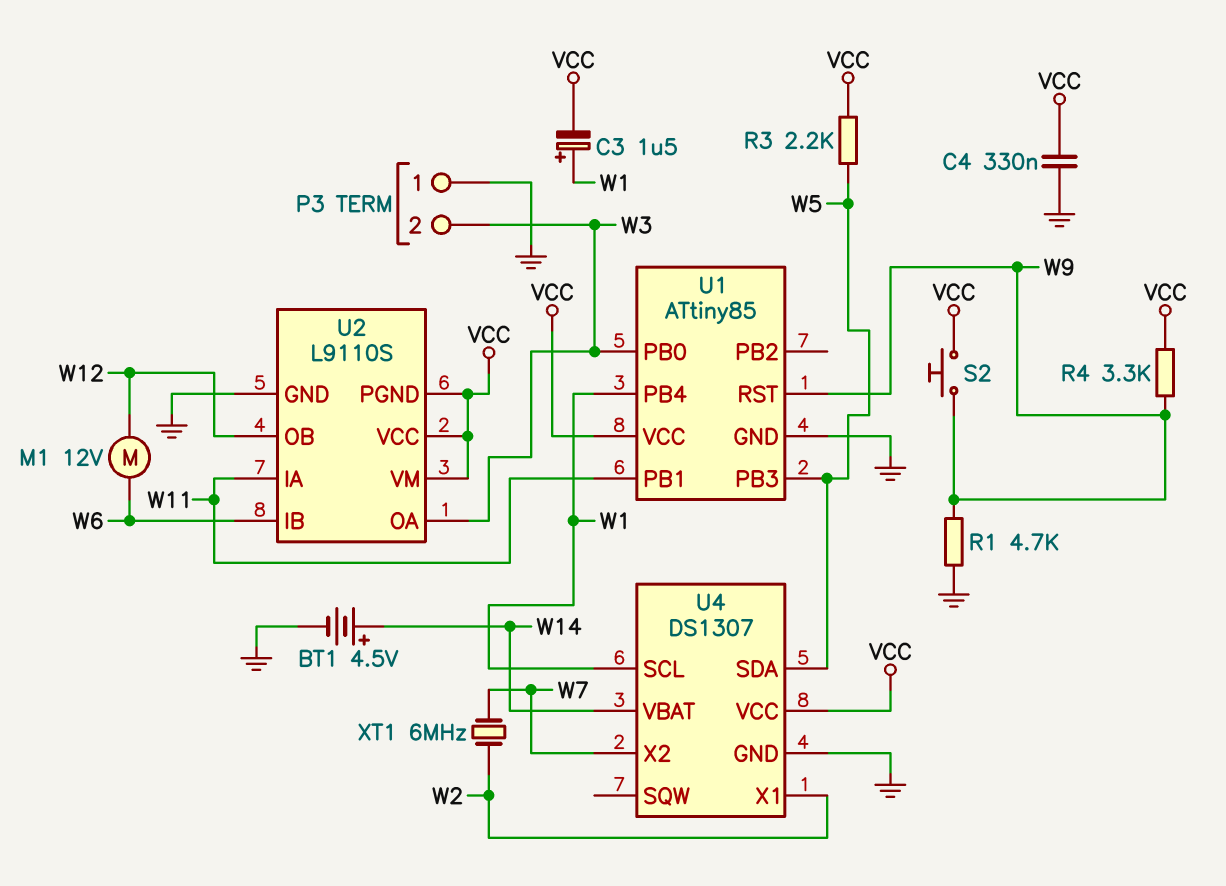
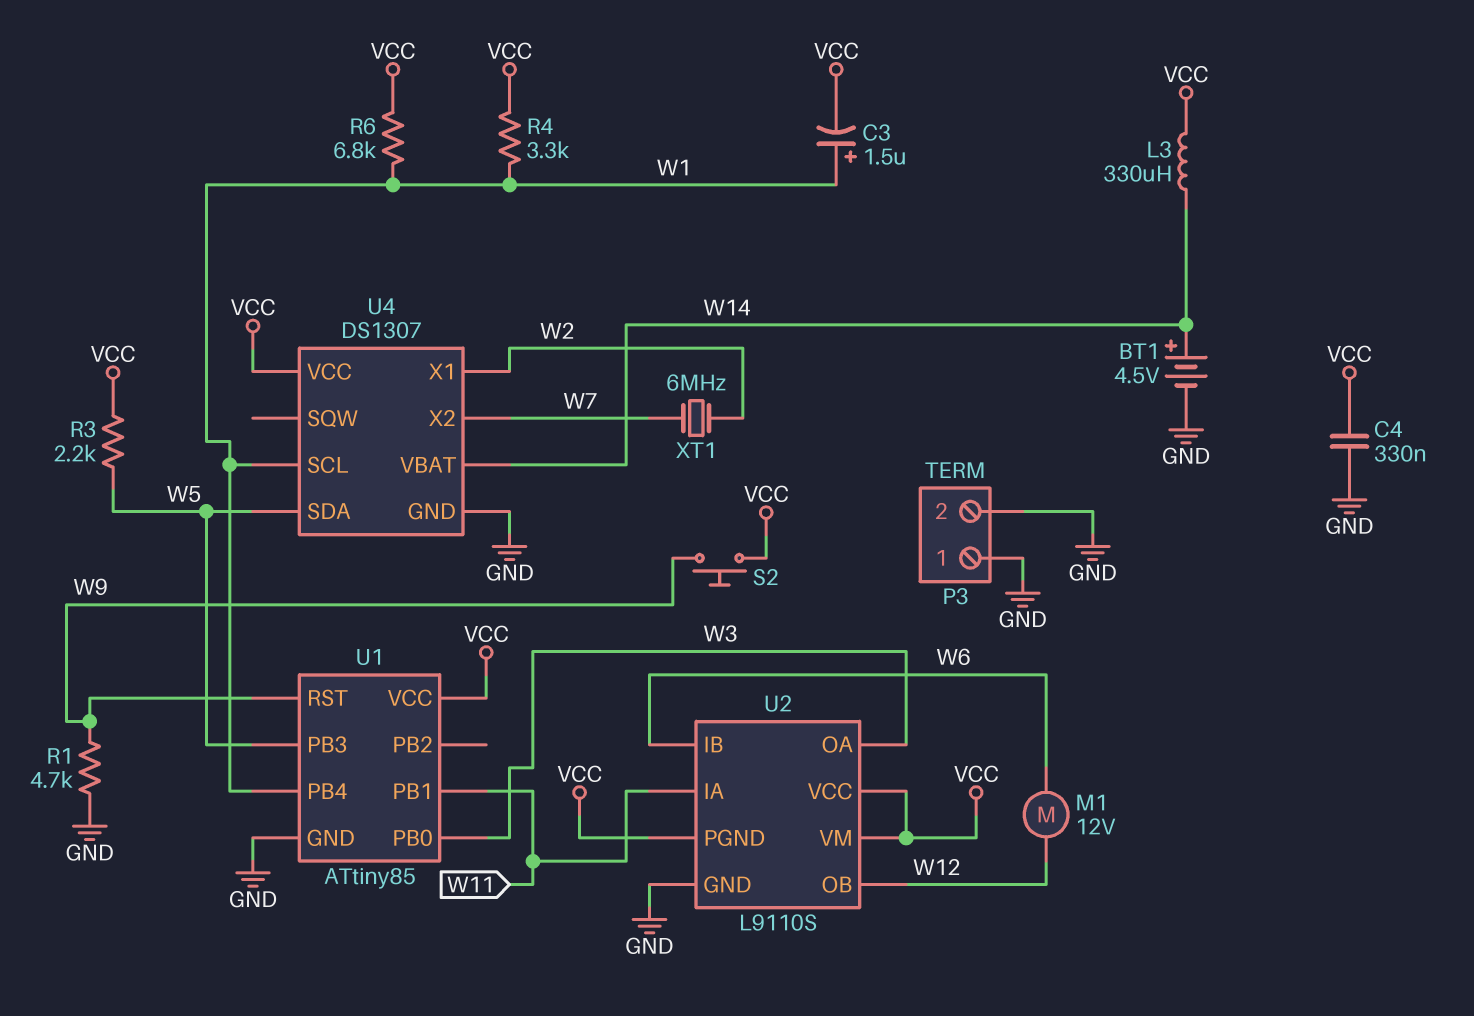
L3: none -> 330uH (VCC, W14)
P3 pin 2: W3 -> GND
R4: 3.3k (VCC, W9) -> 3.3k (VCC, W1)
R6: none -> 6.8k (VCC, W1)

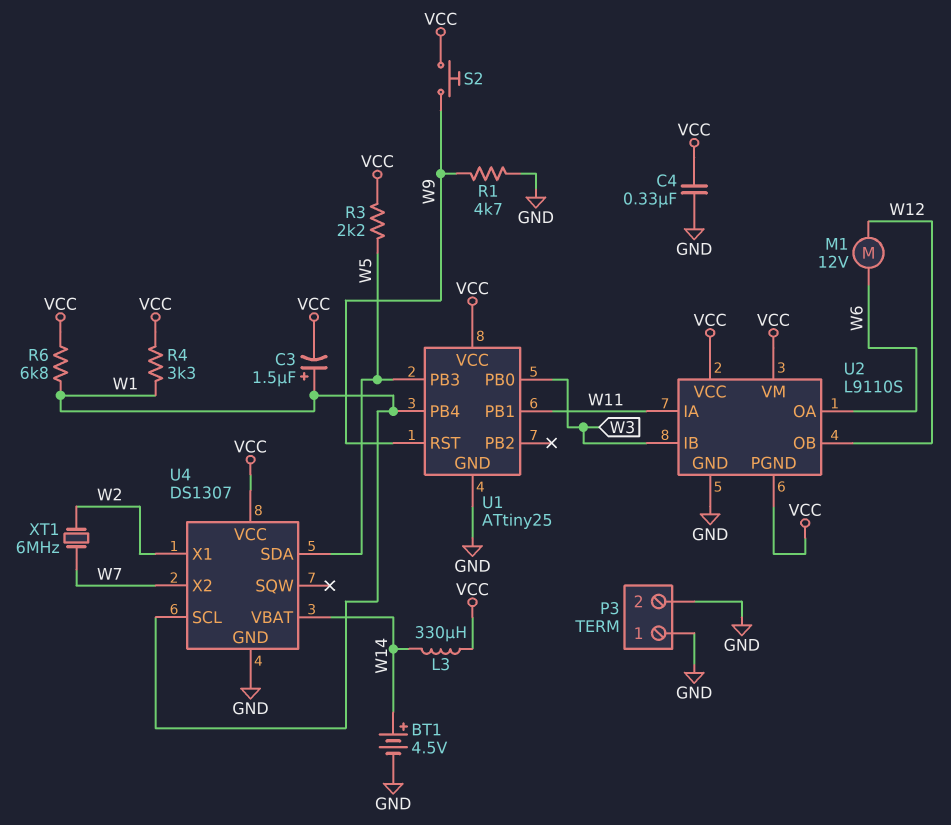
U1: ATtiny85 -> ATtiny25
U2 pin IB: W6 -> W3
U2 pin OA: W3 -> W6

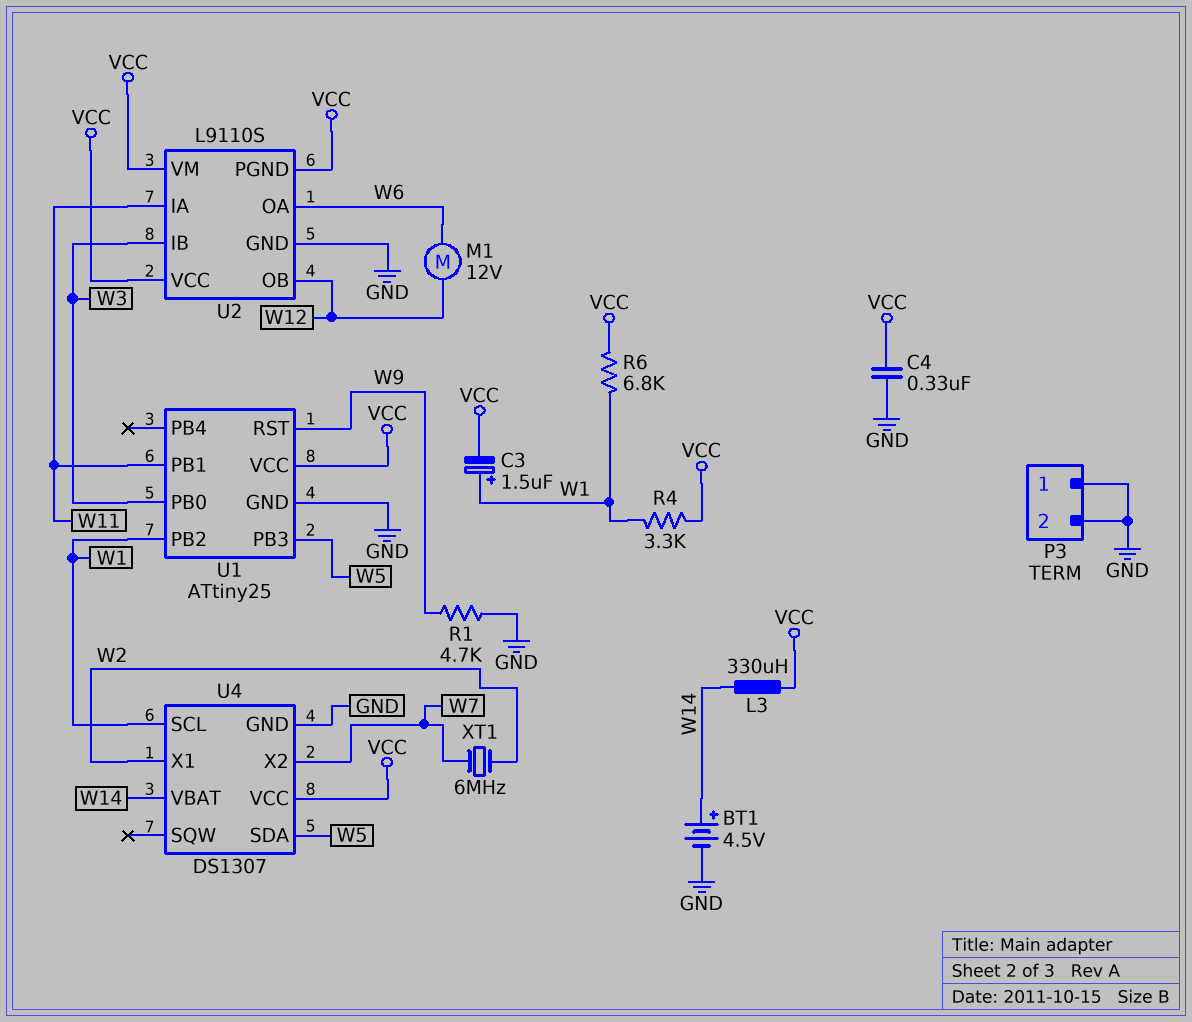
R3: 2.2k (VCC, W5) -> none
S2: button (VCC, W9) -> none
U1 pin PB2: none -> W1
U1 pin PB4: W1 -> none

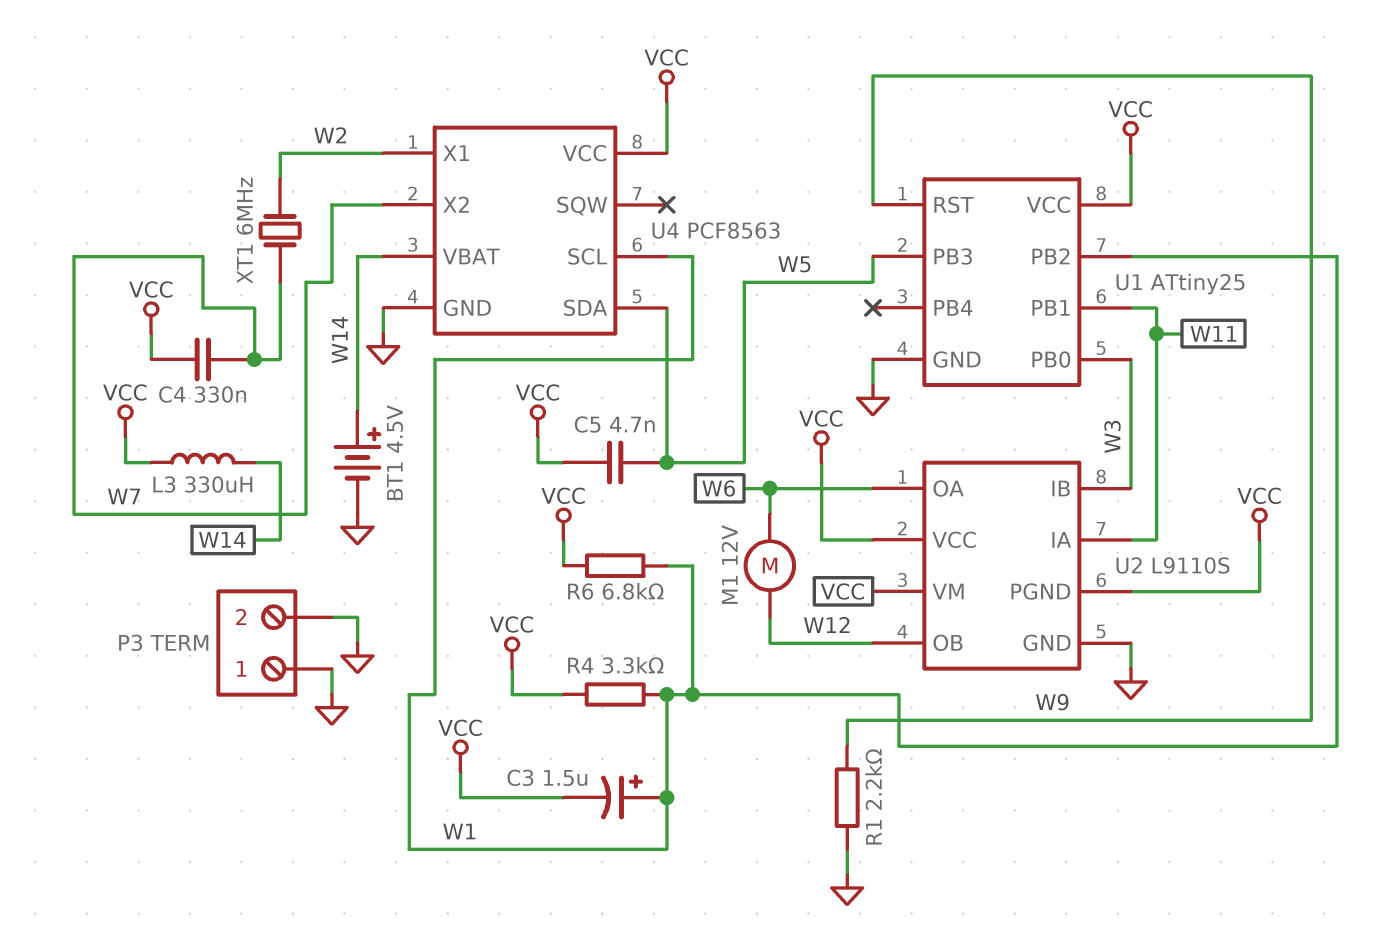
C4: 330nF (GND, VCC) -> 330nF (VCC, W7)
C5: none -> 4.7nF (VCC, W5)
R1: 4.7k (GND, W9) -> 2.2k (GND, W9)
U4: DS1307 -> PCF8563

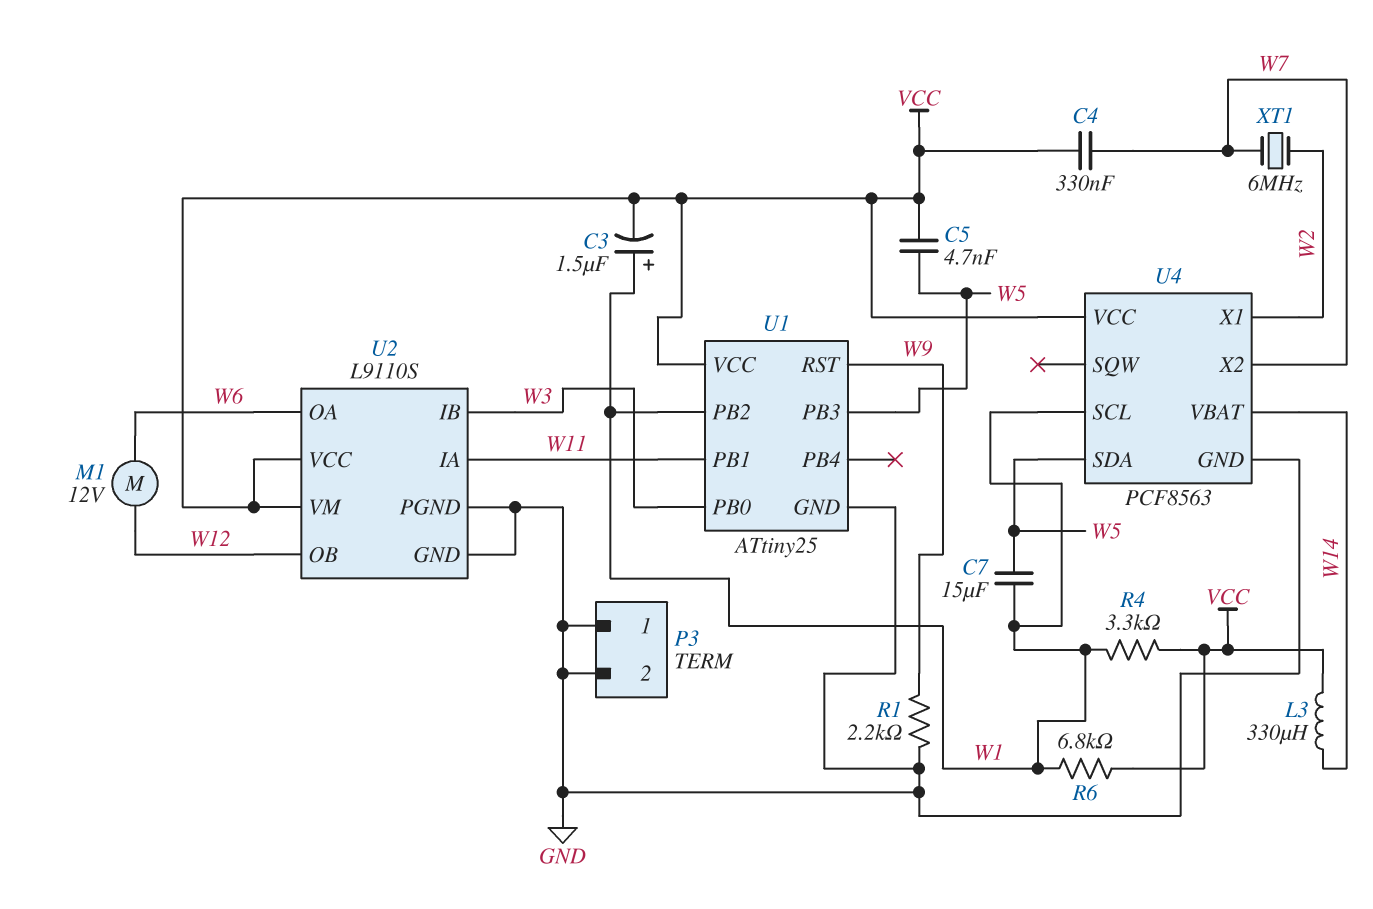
BT1: 4.5V (plus W14, minus GND) -> none
C7: none -> 15uF (W1, W5)
U2 pin PGND: VCC -> GND

